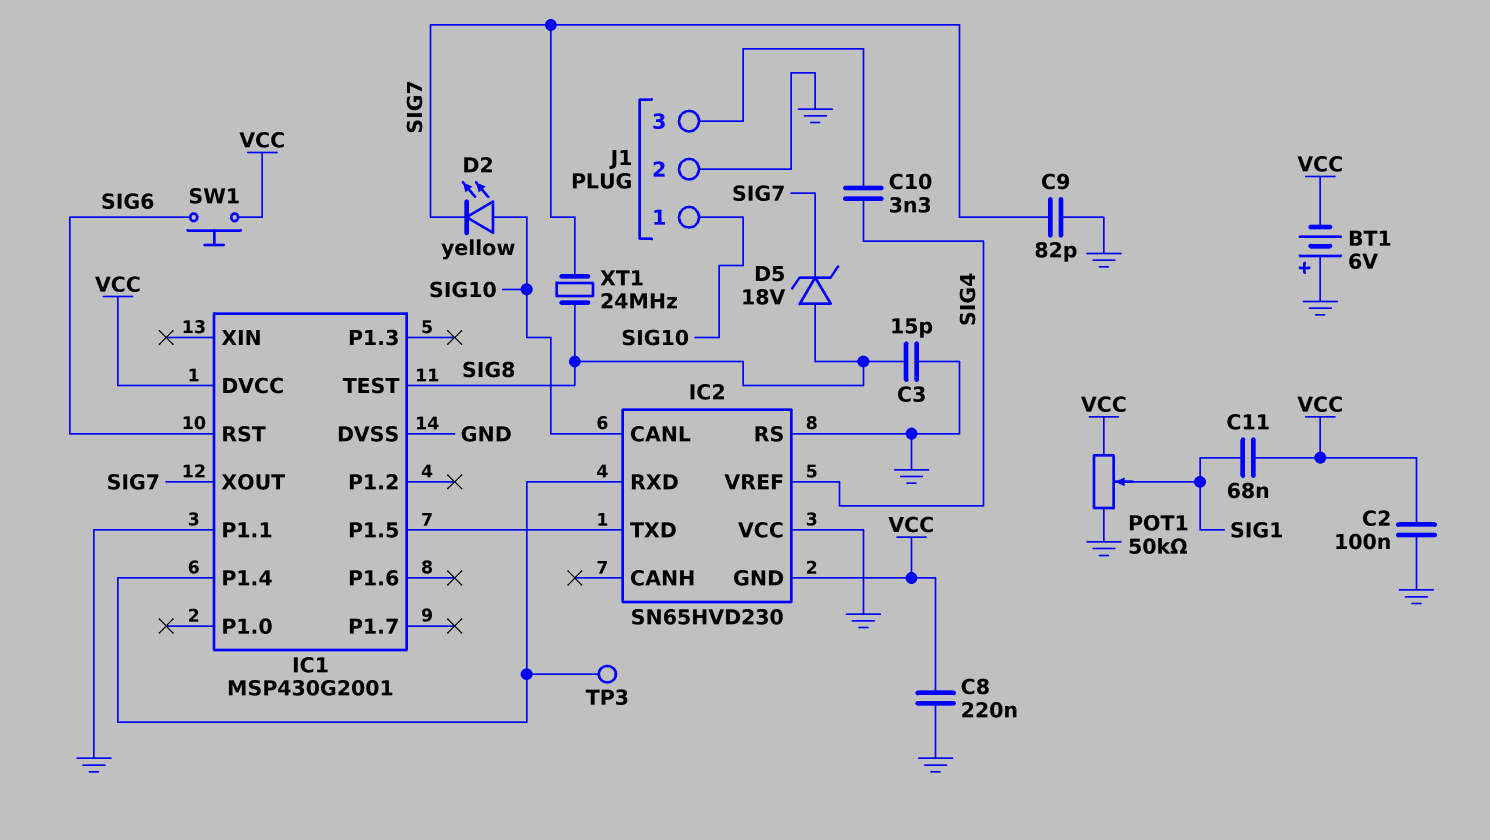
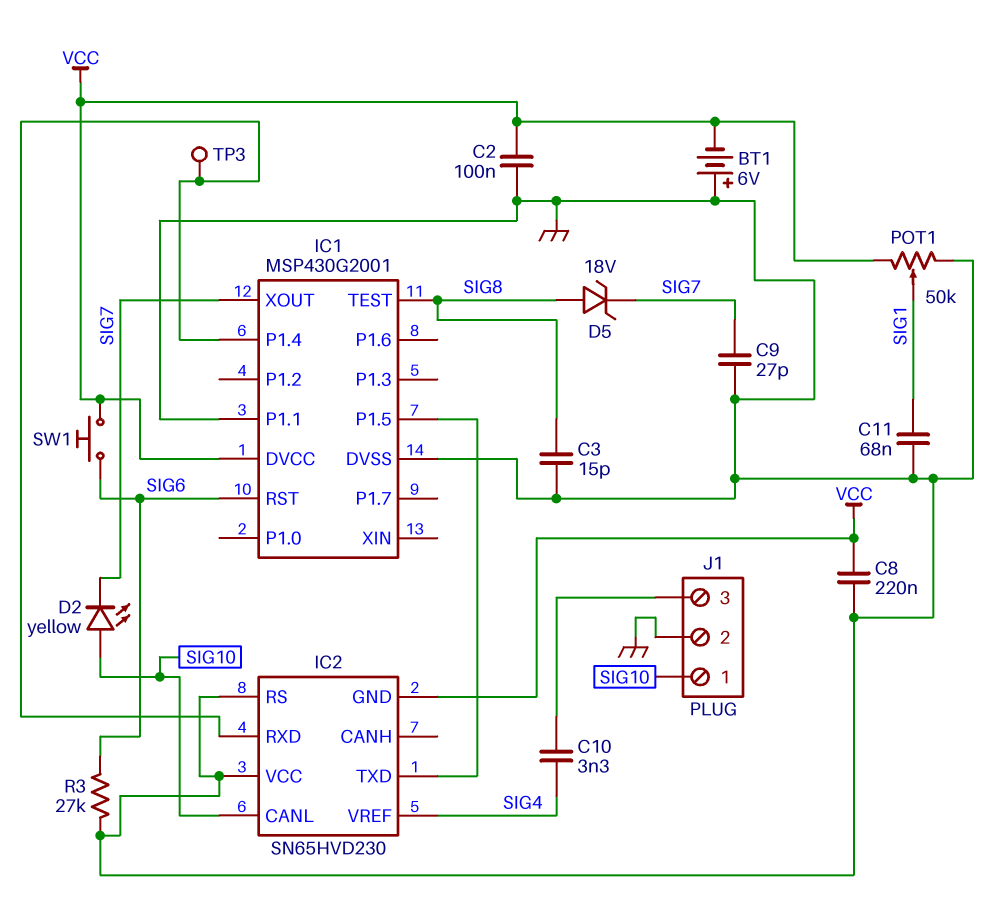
C9: 82pF (GND, SIG7) -> 27pF (GND, SIG7)
C11: 68nF (SIG1, VCC) -> 68nF (GND, SIG1)
R3: none -> 27k (GND, SIG6)
XT1: 24MHz (SIG7, SIG8) -> none

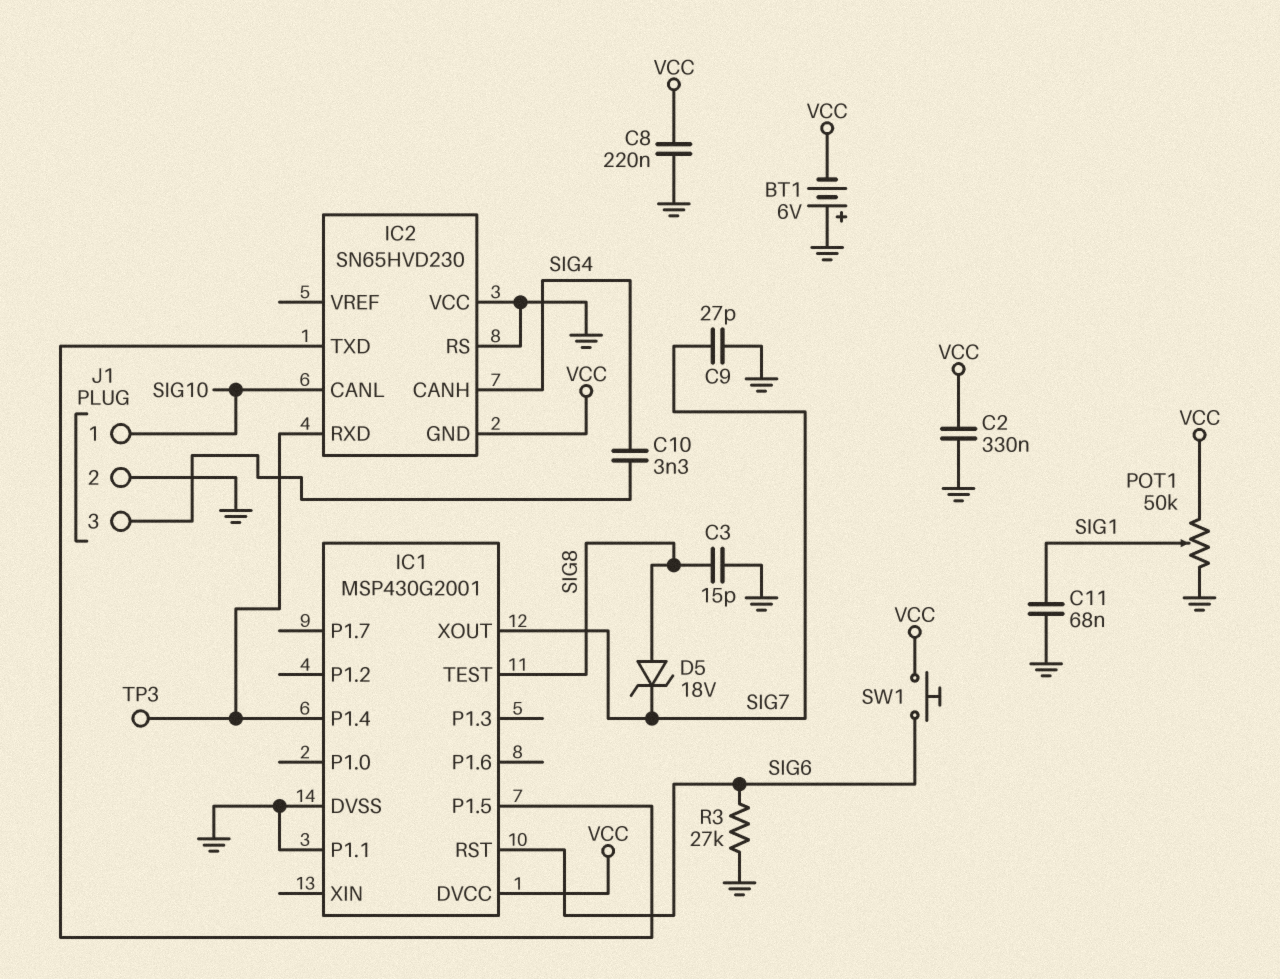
C2: 100nF (GND, VCC) -> 330nF (GND, VCC)
D2: LED yellow (A SIG10, K SIG7) -> none
IC2 pin CANH: none -> SIG4
IC2 pin VREF: SIG4 -> none

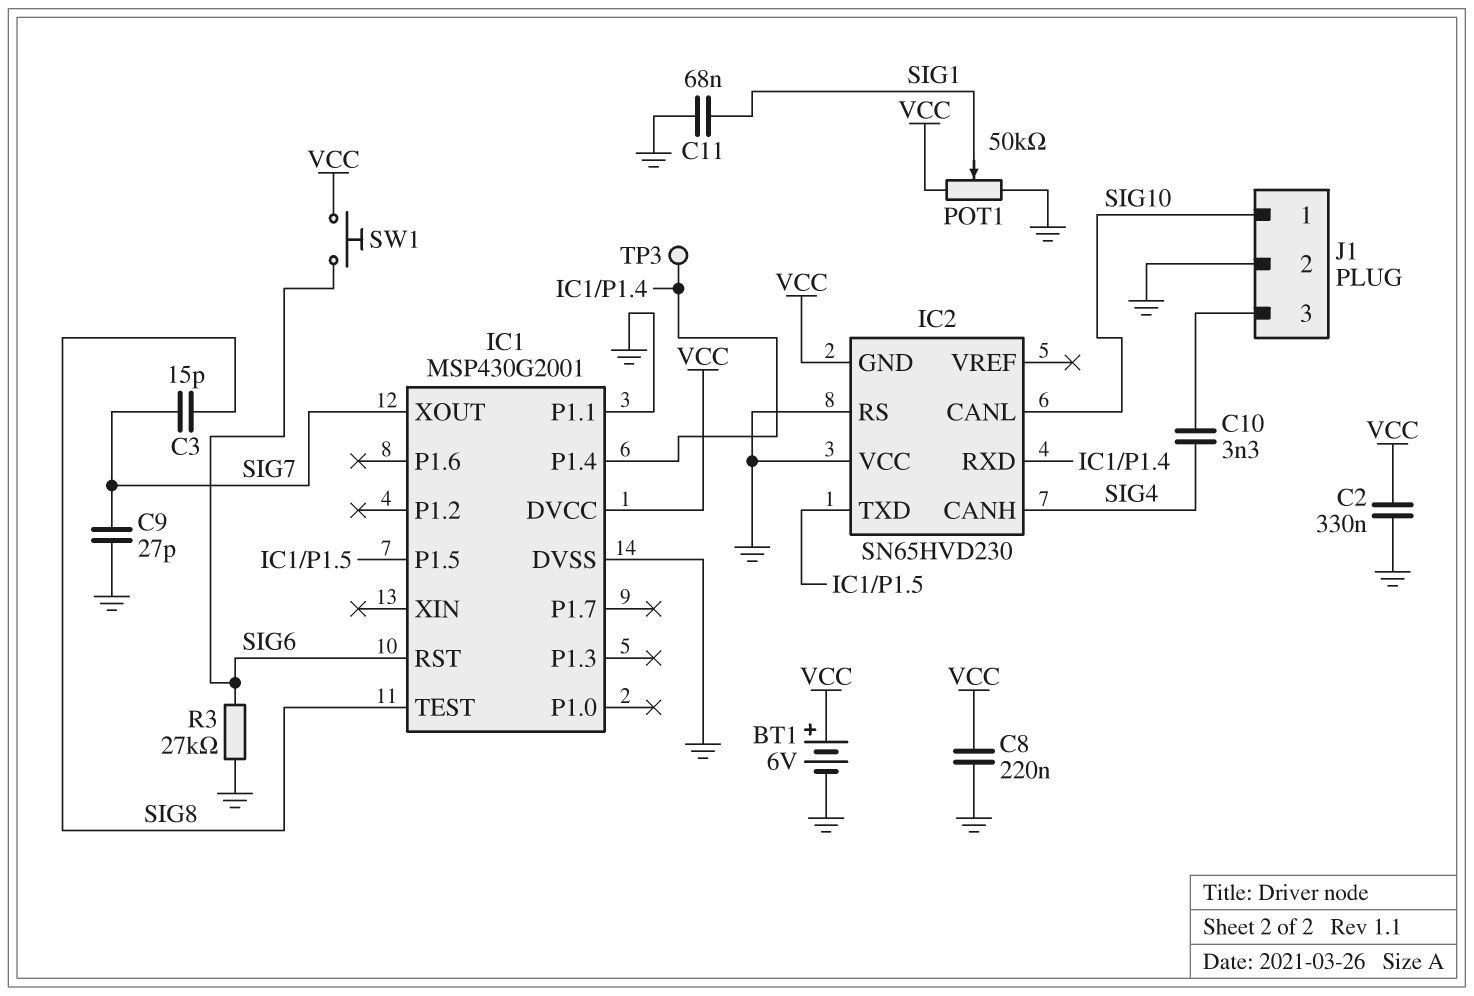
BT1: 6V (plus GND, minus VCC) -> 6V (plus VCC, minus GND)
C3: 15pF (GND, SIG8) -> 15pF (SIG7, SIG8)
D5: zener 18V (A SIG8, K SIG7) -> none

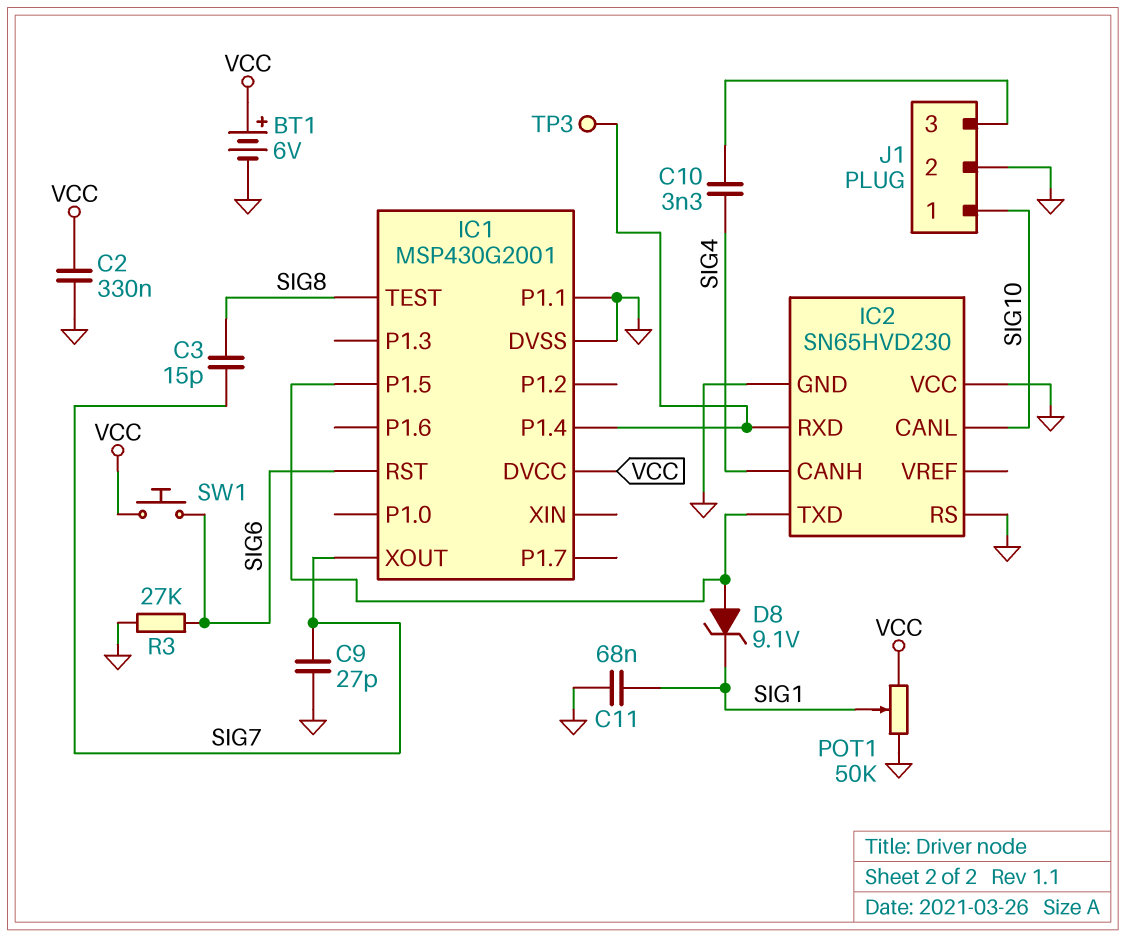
C8: 220nF (GND, VCC) -> none
D8: none -> zener 9.1V (A IC1/P1.5, K SIG1)
IC2 pin GND: VCC -> GND

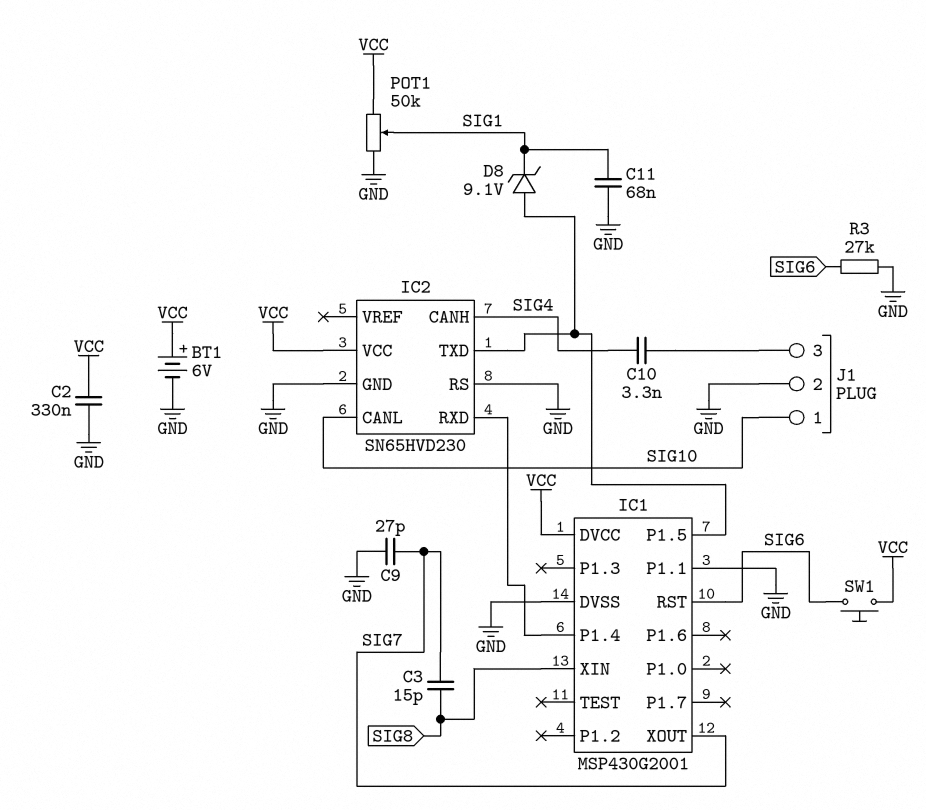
IC1 pin TEST: SIG8 -> none
IC1 pin XIN: none -> SIG8
IC2 pin VCC: GND -> VCC
TP3: test point (IC1/P1.4) -> none

